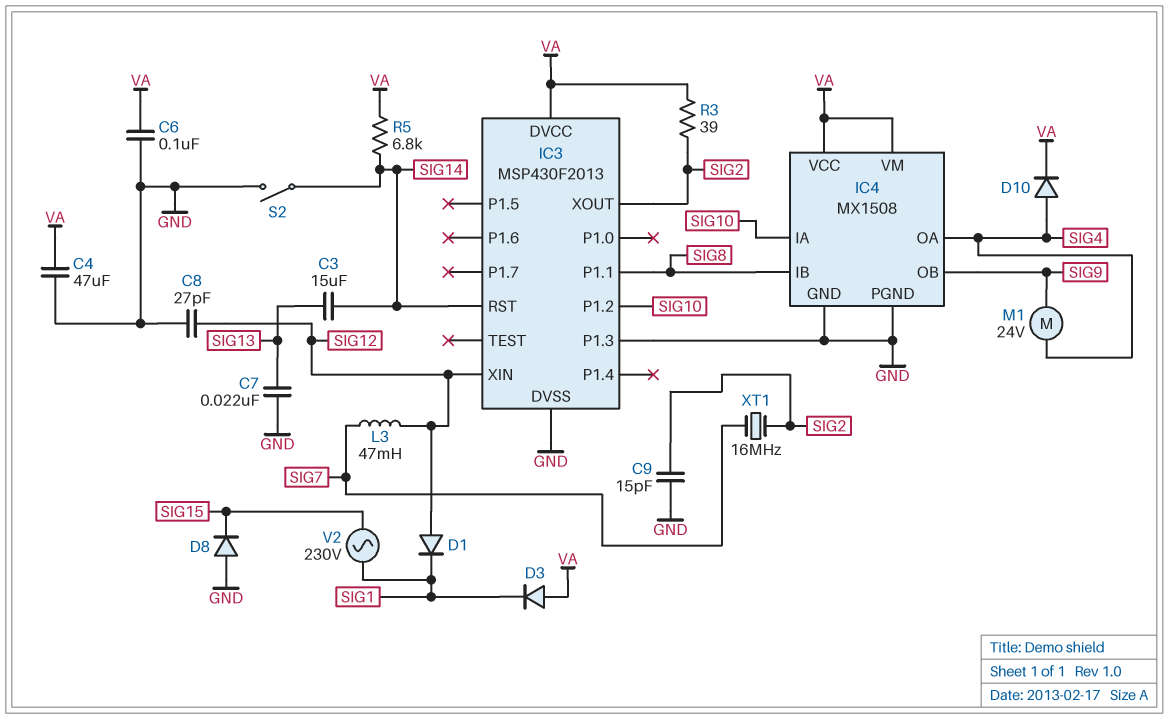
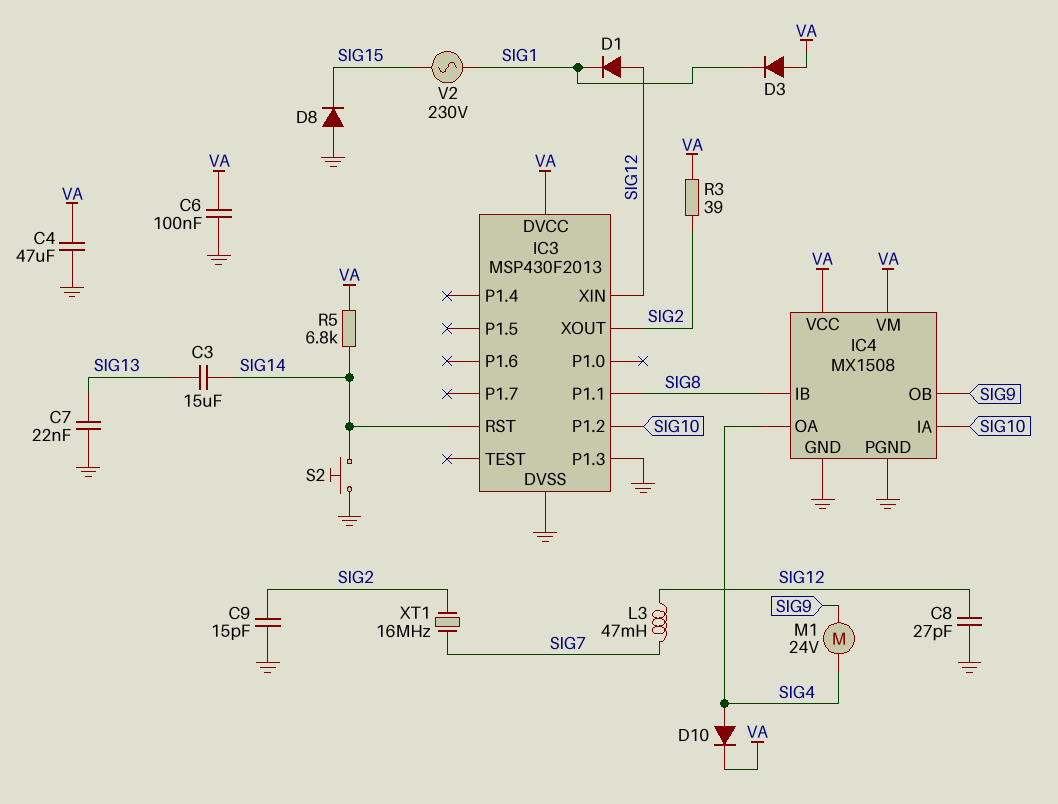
S2: switch (GND, SIG14) -> button (GND, SIG14)

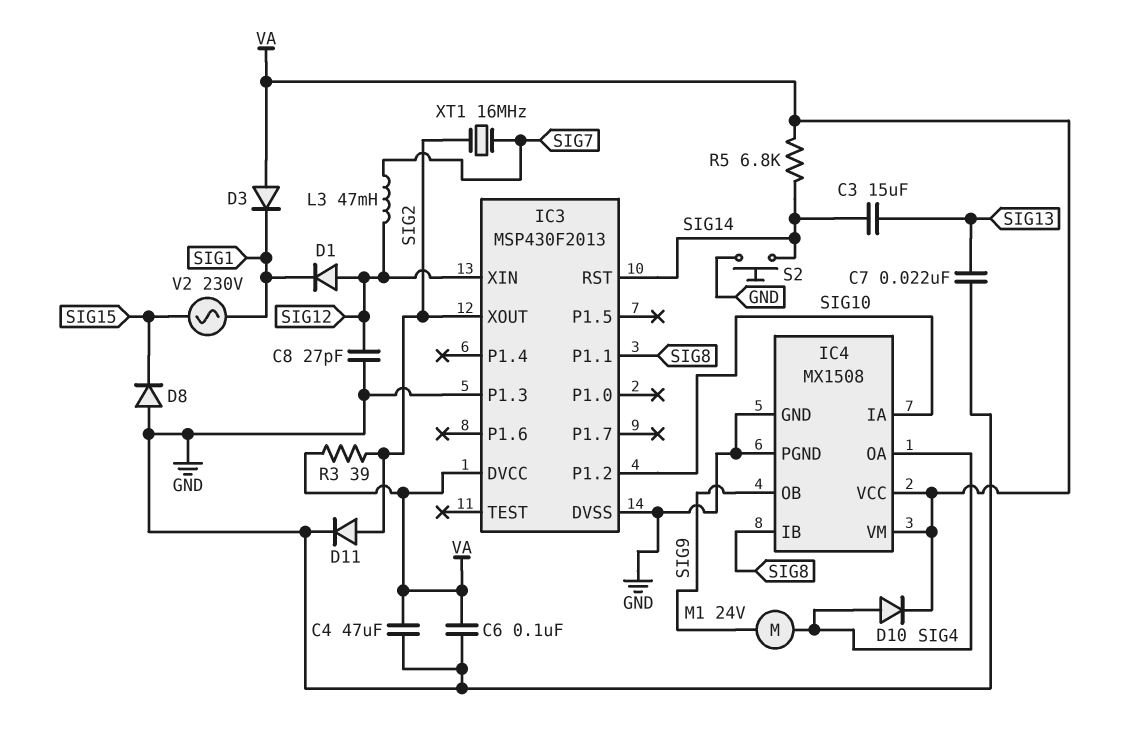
C9: 15pF (GND, SIG2) -> none
D11: none -> diode (A SIG2, K GND)

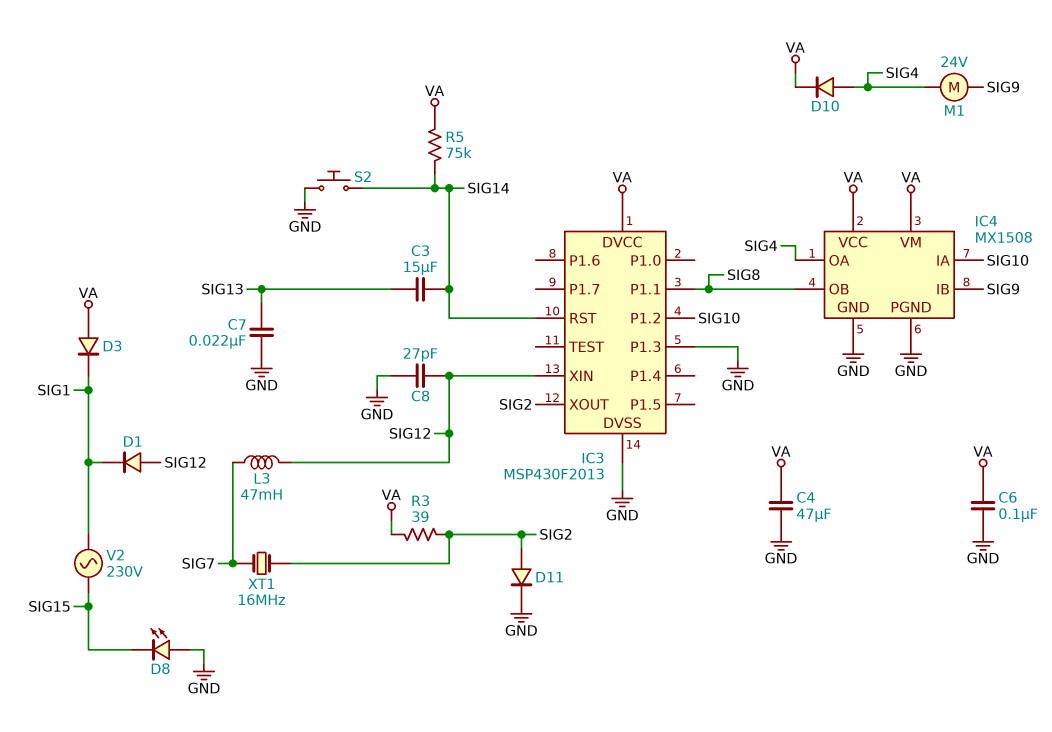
D8: diode (A GND, K SIG15) -> LED (A GND, K SIG15)
IC4 pin IB: SIG8 -> SIG9
IC4 pin OB: SIG9 -> SIG8
R5: 6.8k (SIG14, VA) -> 75k (SIG14, VA)

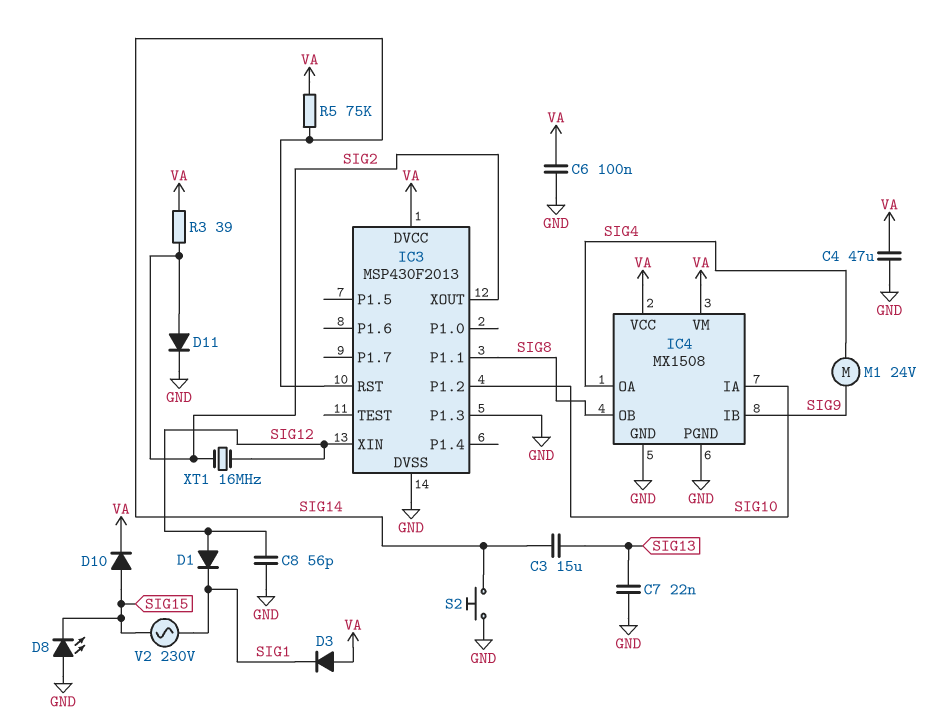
C8: 27pF (GND, SIG12) -> 56pF (GND, SIG12)
D10: diode (A SIG4, K VA) -> diode (A SIG15, K VA)
L3: 47mH (SIG7, SIG12) -> none
XT1: 16MHz (SIG2, SIG7) -> 16MHz (SIG2, SIG12)

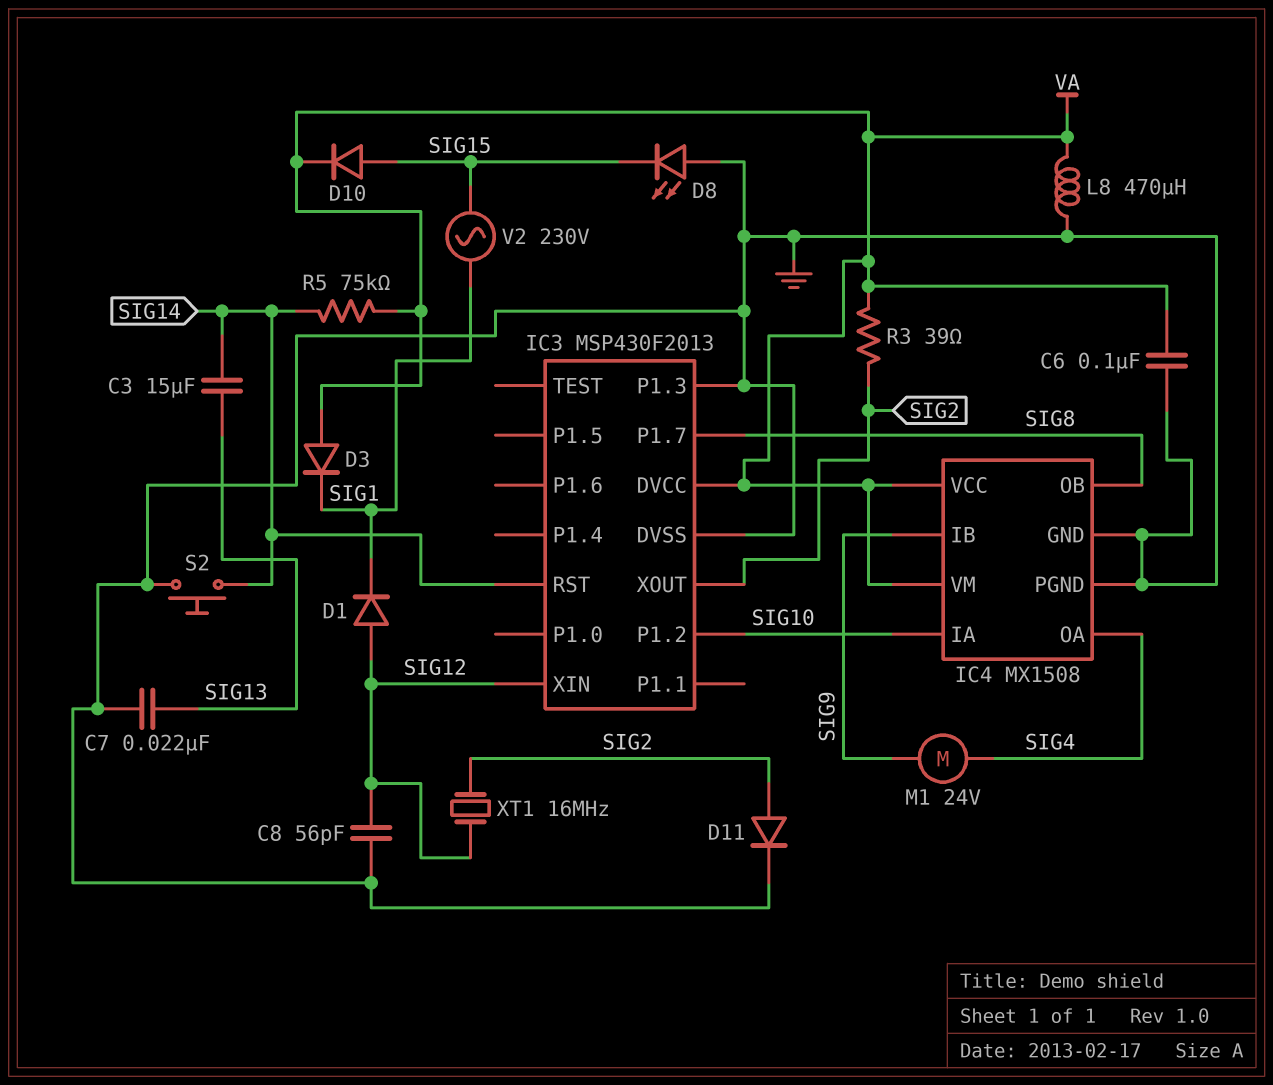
C4: 47uF (GND, VA) -> none
IC3 pin P1.1: SIG8 -> none
IC3 pin P1.7: none -> SIG8
L8: none -> 470uH (GND, VA)

